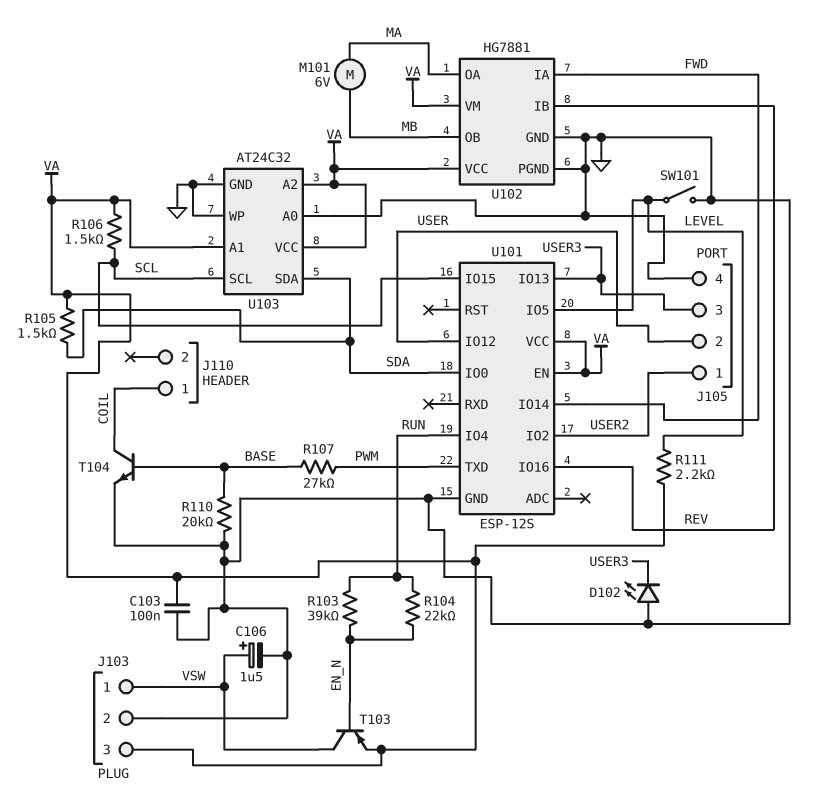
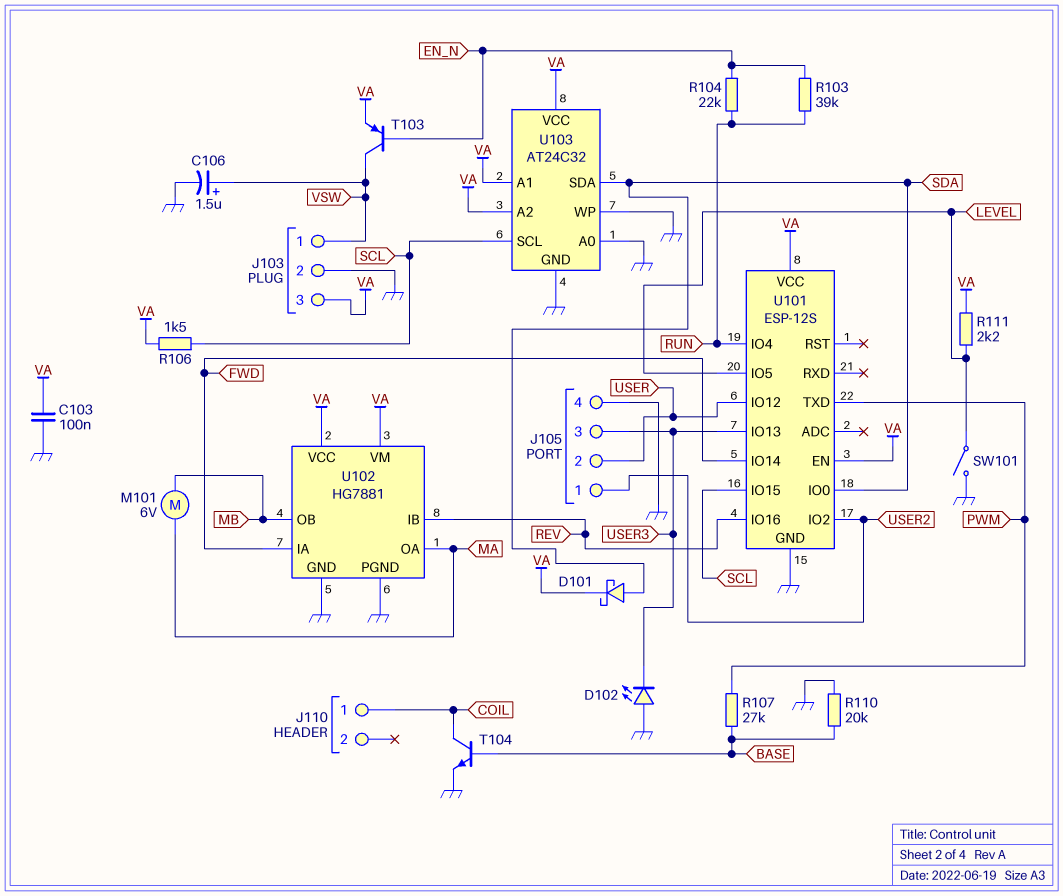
D101: none -> schottky (A SDA, K VA)
R105: 1.5k (SDA, VA) -> none

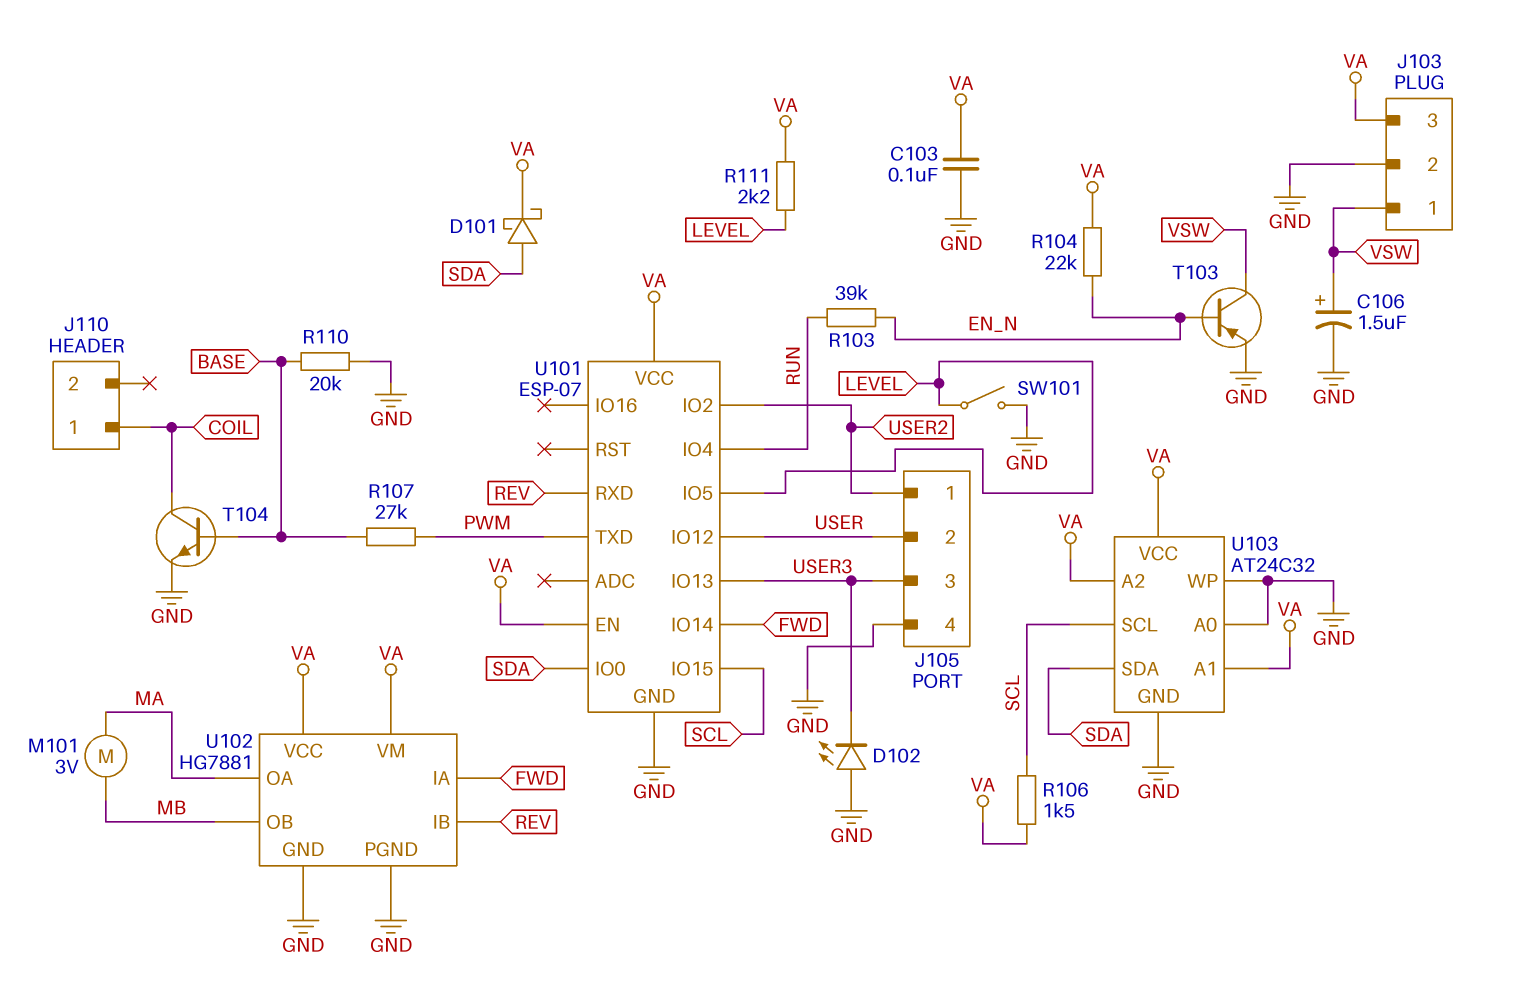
M101: motor 6V (MA, MB) -> motor 3V (MA, MB)
R104: 22k (EN_N, RUN) -> 22k (EN_N, VA)
T103: PNP (B EN_N, C VSW, E VA) -> PNP (B EN_N, C VSW, E GND)
U101: ESP-12S -> ESP-07
U101 pin IO16: REV -> none
U101 pin RXD: none -> REV

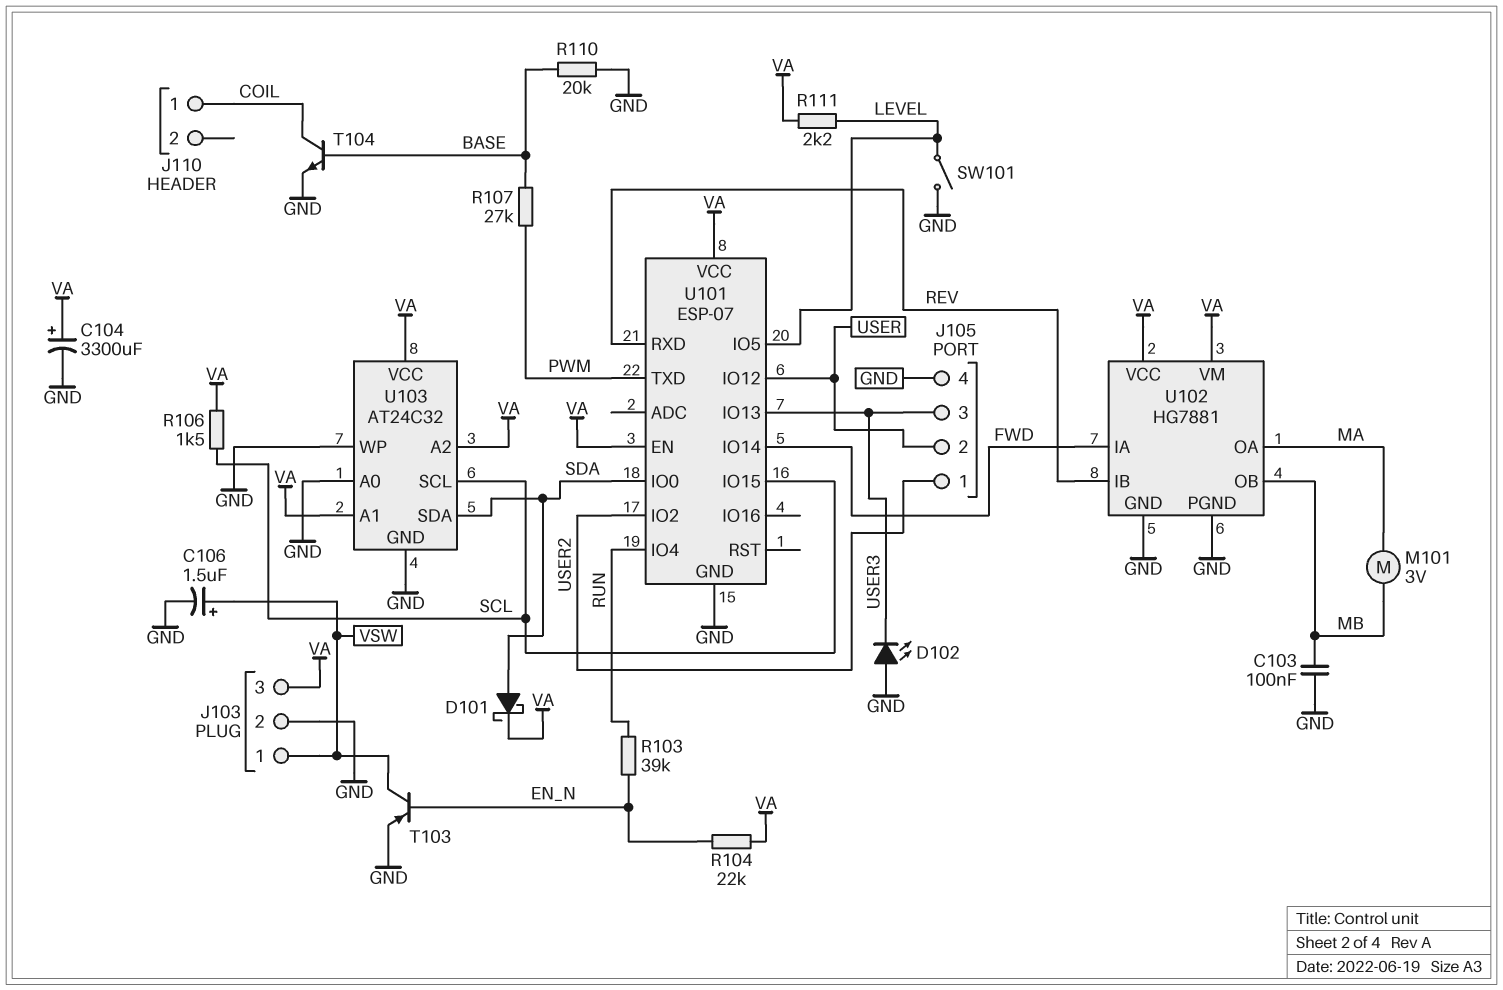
C103: 100nF (GND, VA) -> 100nF (GND, MB)
C104: none -> 3300uF (plus VA, minus GND)

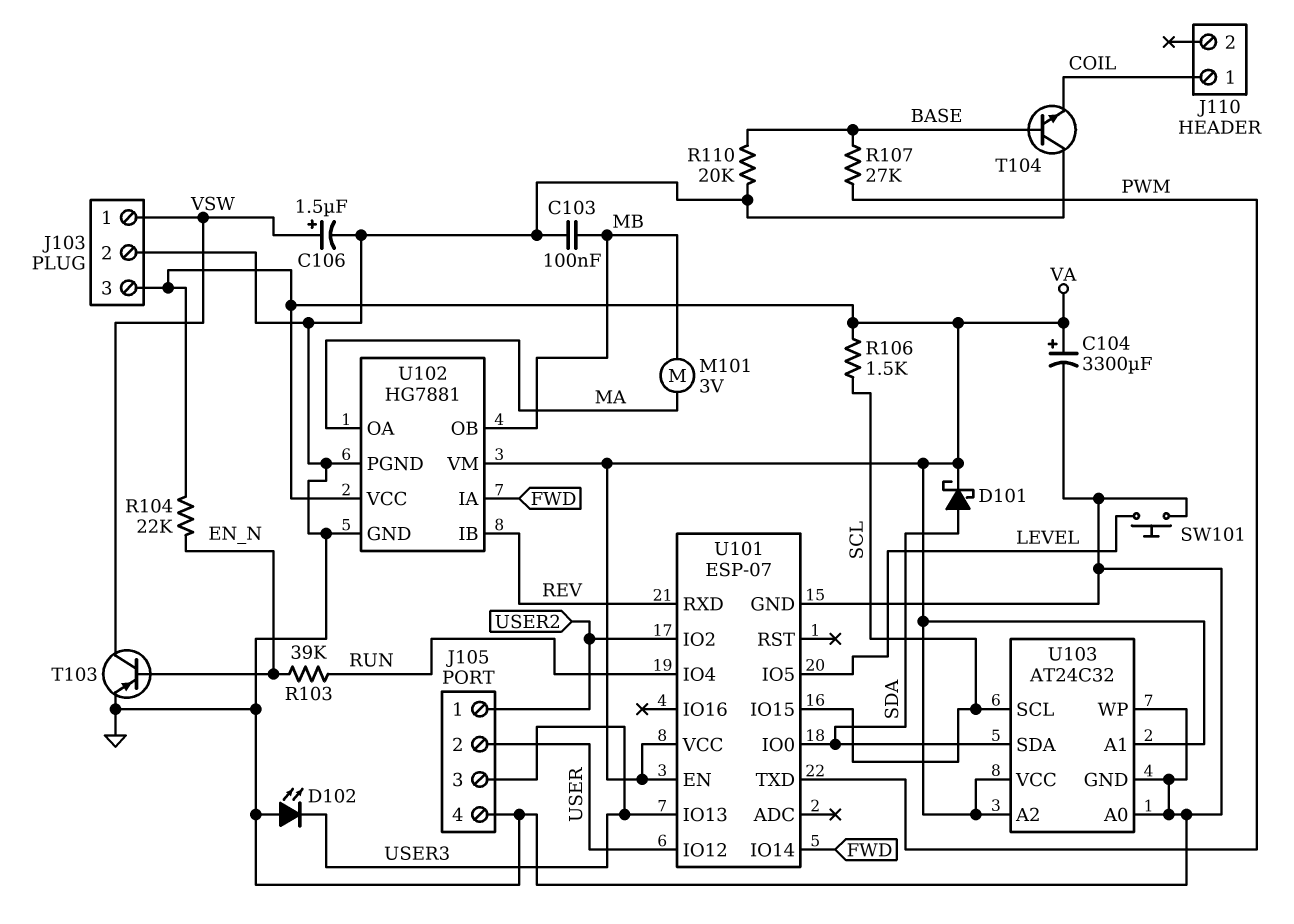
R111: 2.2k (LEVEL, VA) -> none
SW101: switch (GND, LEVEL) -> button (GND, LEVEL)
T104: NPN (B BASE, C COIL, E GND) -> NPN (B BASE, C GND, E COIL)

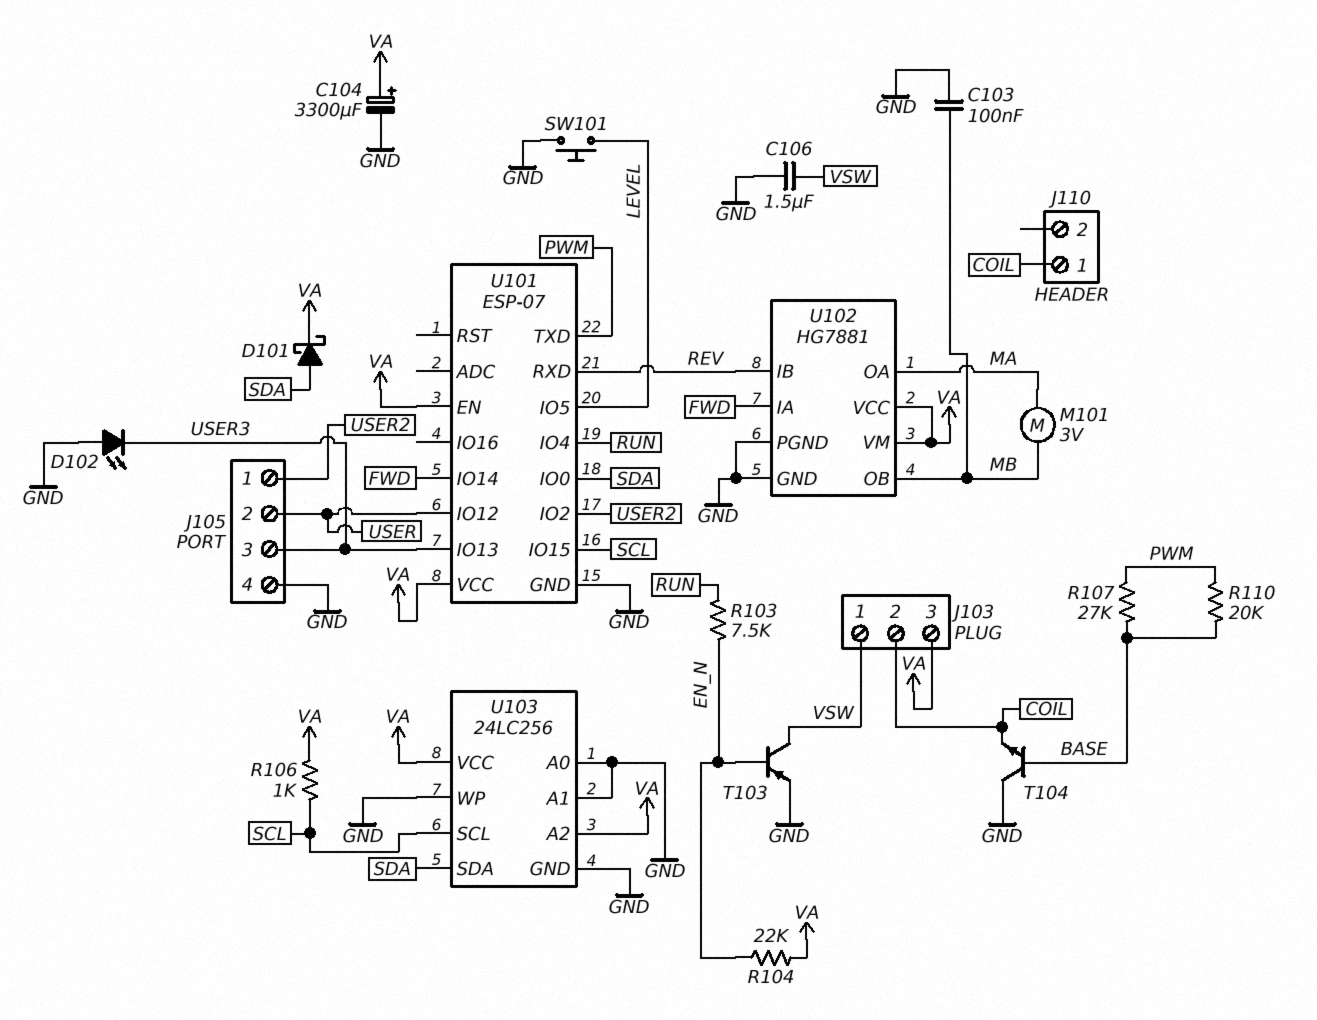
C106: 1.5uF (plus VSW, minus GND) -> 1.5uF (GND, VSW)
J103 pin 2: GND -> COIL
R103: 39k (EN_N, RUN) -> 7.5k (EN_N, RUN)
R106: 1.5k (SCL, VA) -> 1k (SCL, VA)
R110: 20k (BASE, GND) -> 20k (BASE, PWM)
U103: AT24C32 -> 24LC256
U103 pin A1: VA -> GND

